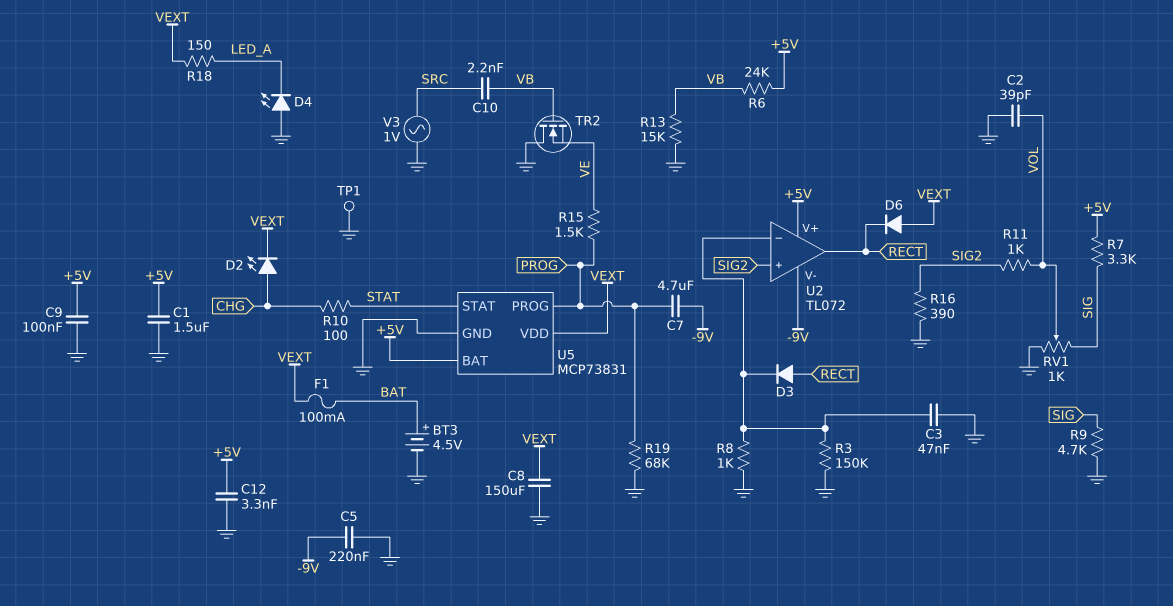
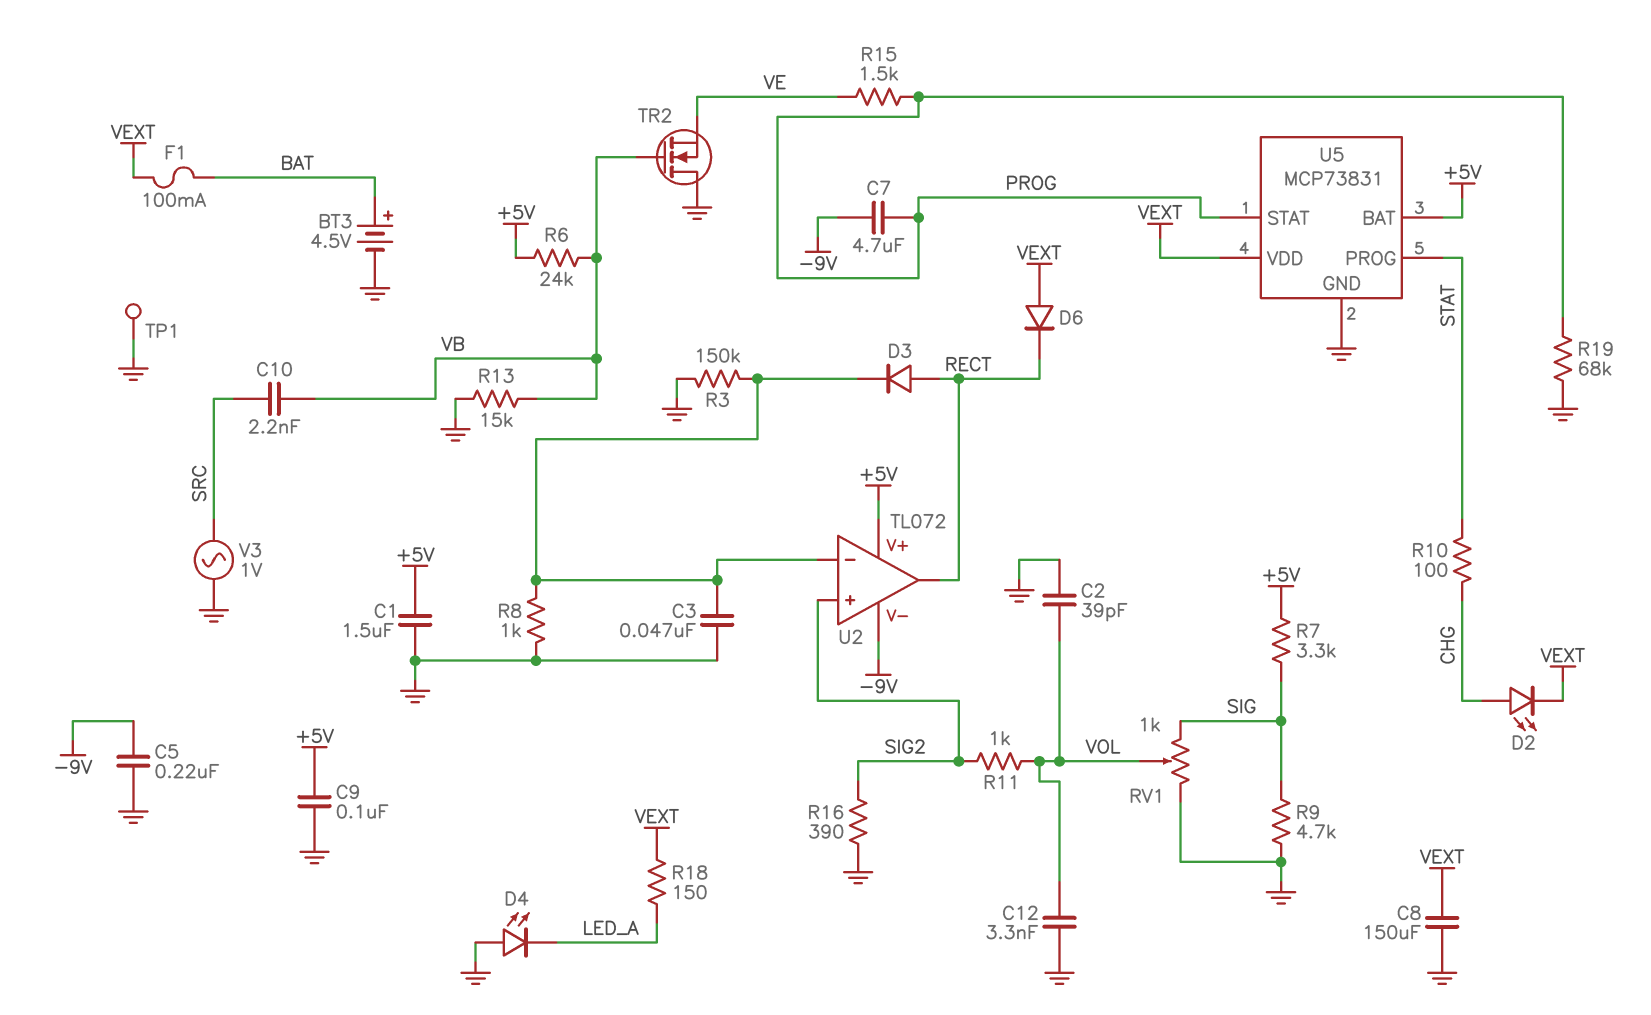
C12: 3.3nF (+5V, GND) -> 3.3nF (GND, VOL)
U5 pin PROG: PROG -> STAT
U5 pin STAT: STAT -> PROG

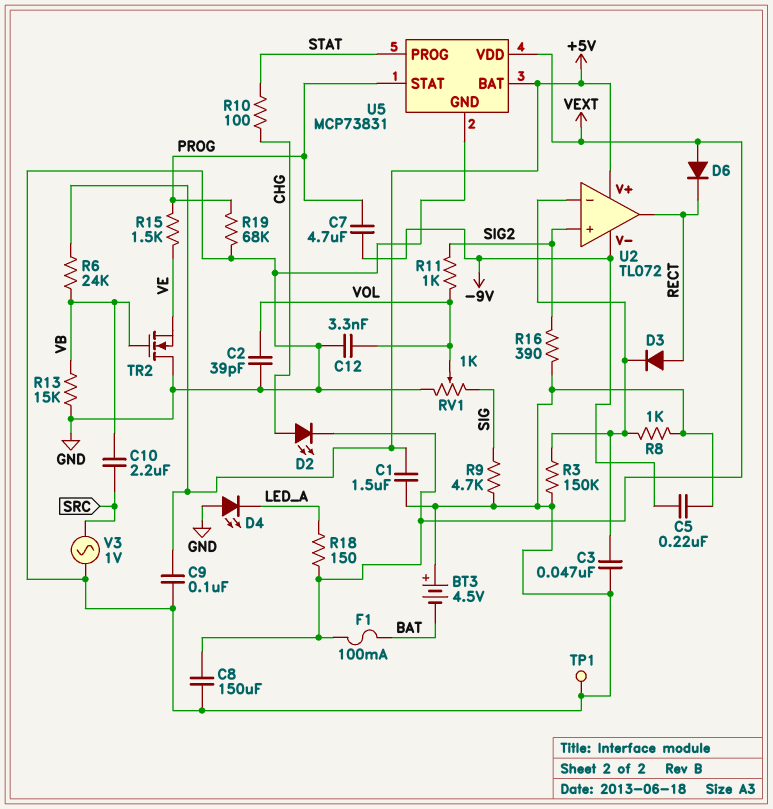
BT3: 4.5V (plus BAT, minus GND) -> 4.5V (plus GND, minus BAT)
C10: 2.2nF (SRC, VB) -> 2.2uF (SRC, VB)
R7: 3.3k (+5V, SIG) -> none

